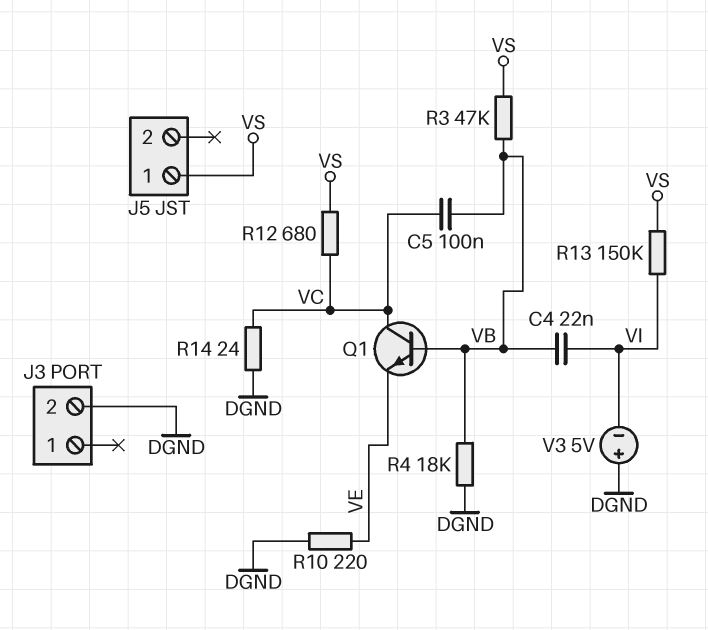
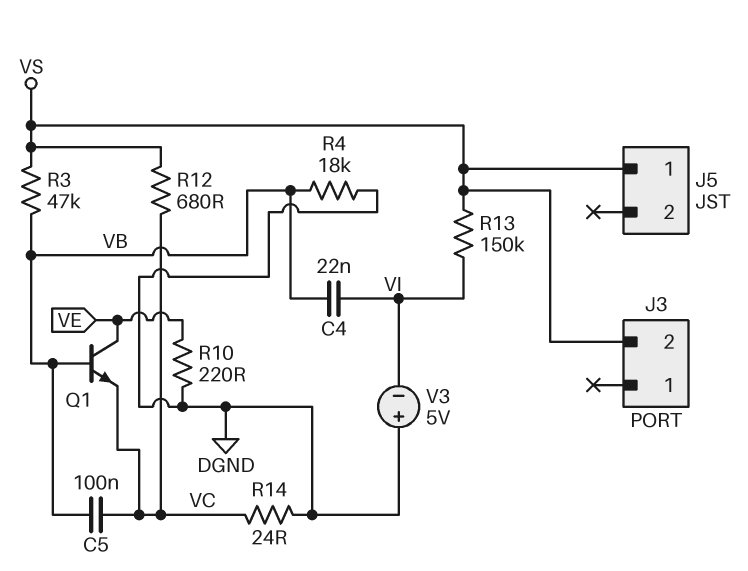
J3 pin 2: DGND -> VS
Q1: NPN (B VB, C VC, E VE) -> NPN (B VB, C VE, E VC)

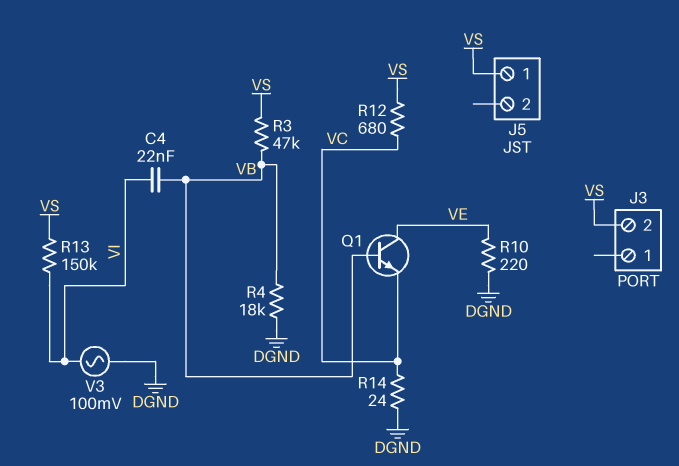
C5: 100nF (VB, VC) -> none
V3: 5V (plus DGND, minus VI) -> AC 100mV (DGND, VI)

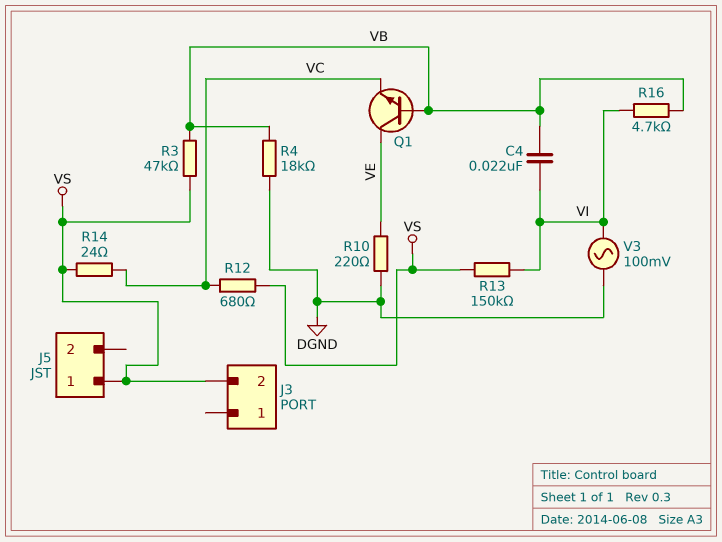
R14: 24 (DGND, VC) -> 24 (VC, VS)
R16: none -> 4.7k (VB, VI)

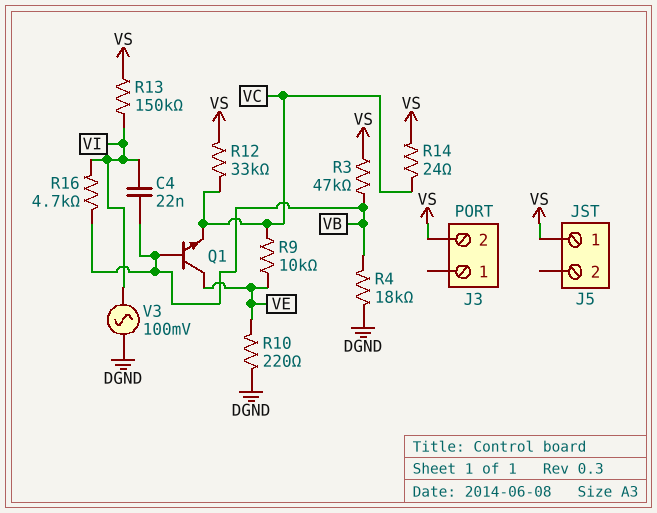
R9: none -> 10k (VC, VE)
R12: 680 (VC, VS) -> 33k (VC, VS)

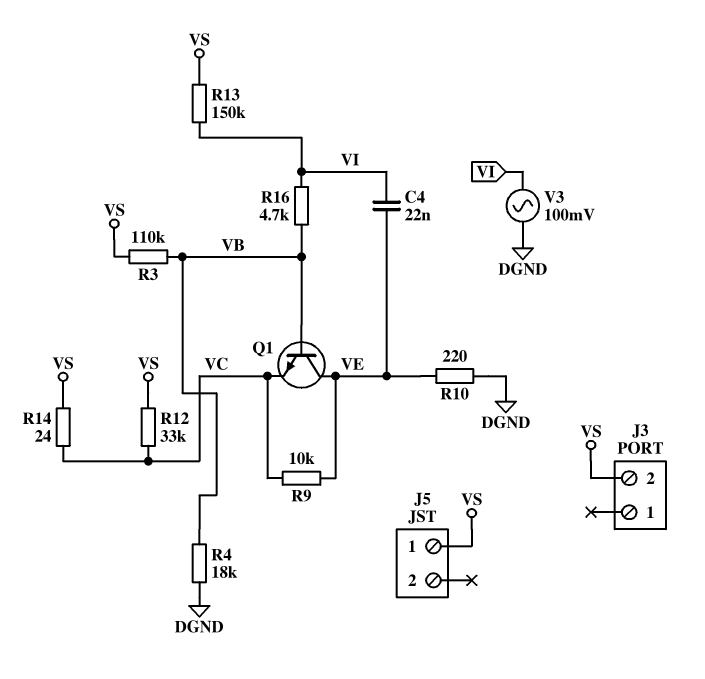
C4: 22nF (VB, VI) -> 22nF (VE, VI)
R3: 47k (VB, VS) -> 110k (VB, VS)

